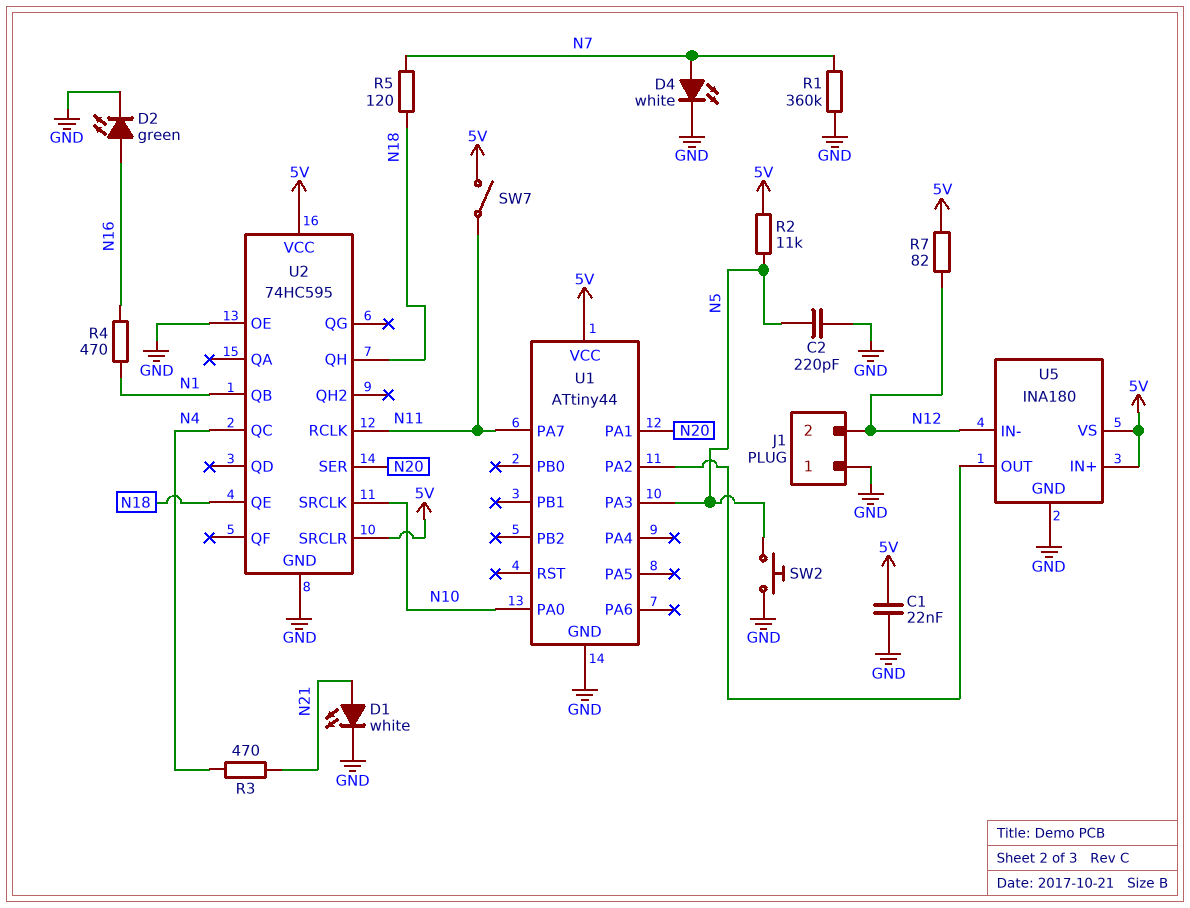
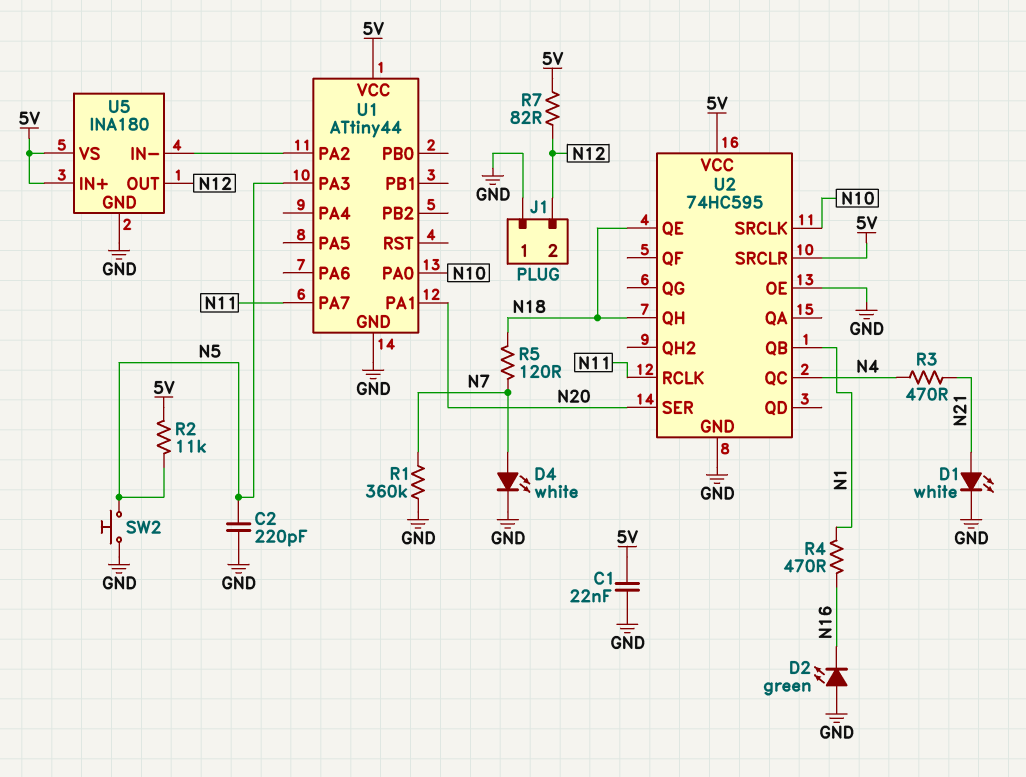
D2: LED green (A N16, K GND) -> LED green (A GND, K N16)
SW7: switch (5V, N11) -> none
U5 pin IN-: N12 -> U1/PA2
U5 pin OUT: U1/PA2 -> N12

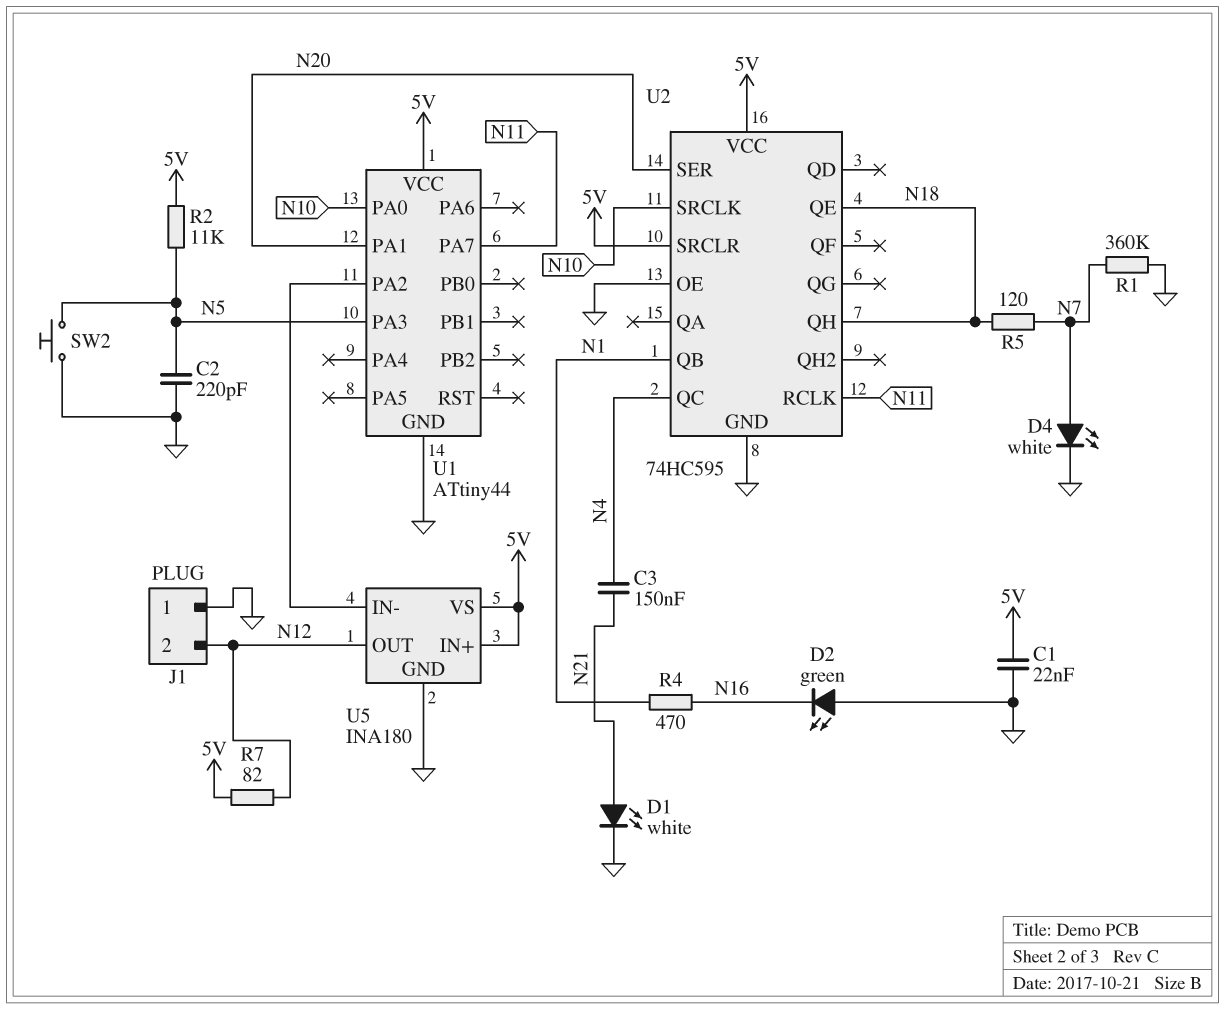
C3: none -> 150nF (N4, N21)
R3: 470 (N4, N21) -> none

